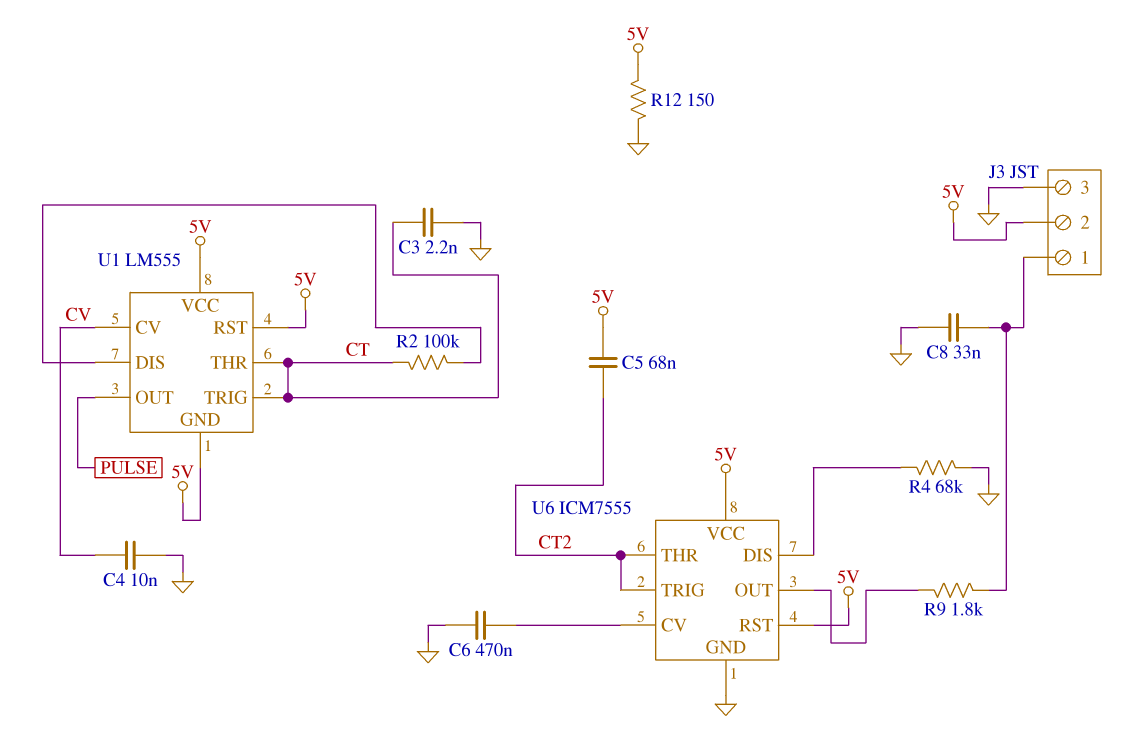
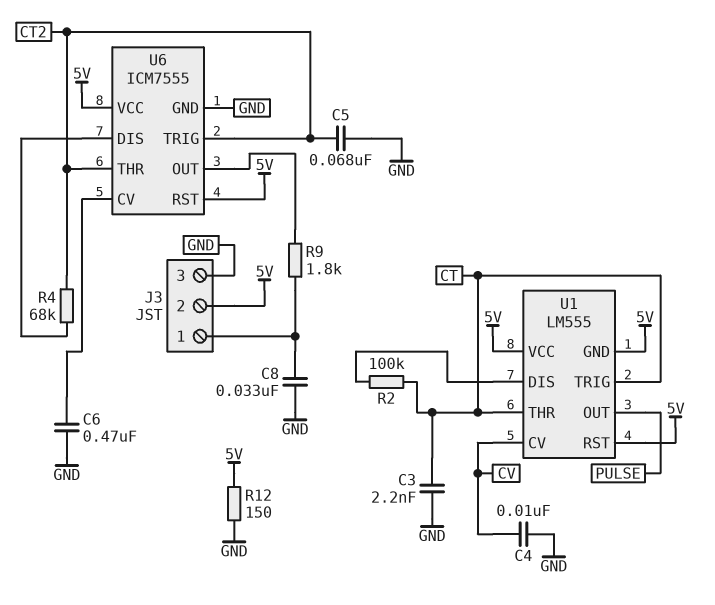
C5: 68nF (5V, CT2) -> 68nF (CT2, GND)
R4: 68k (GND, U6/DIS) -> 68k (CT2, U6/DIS)

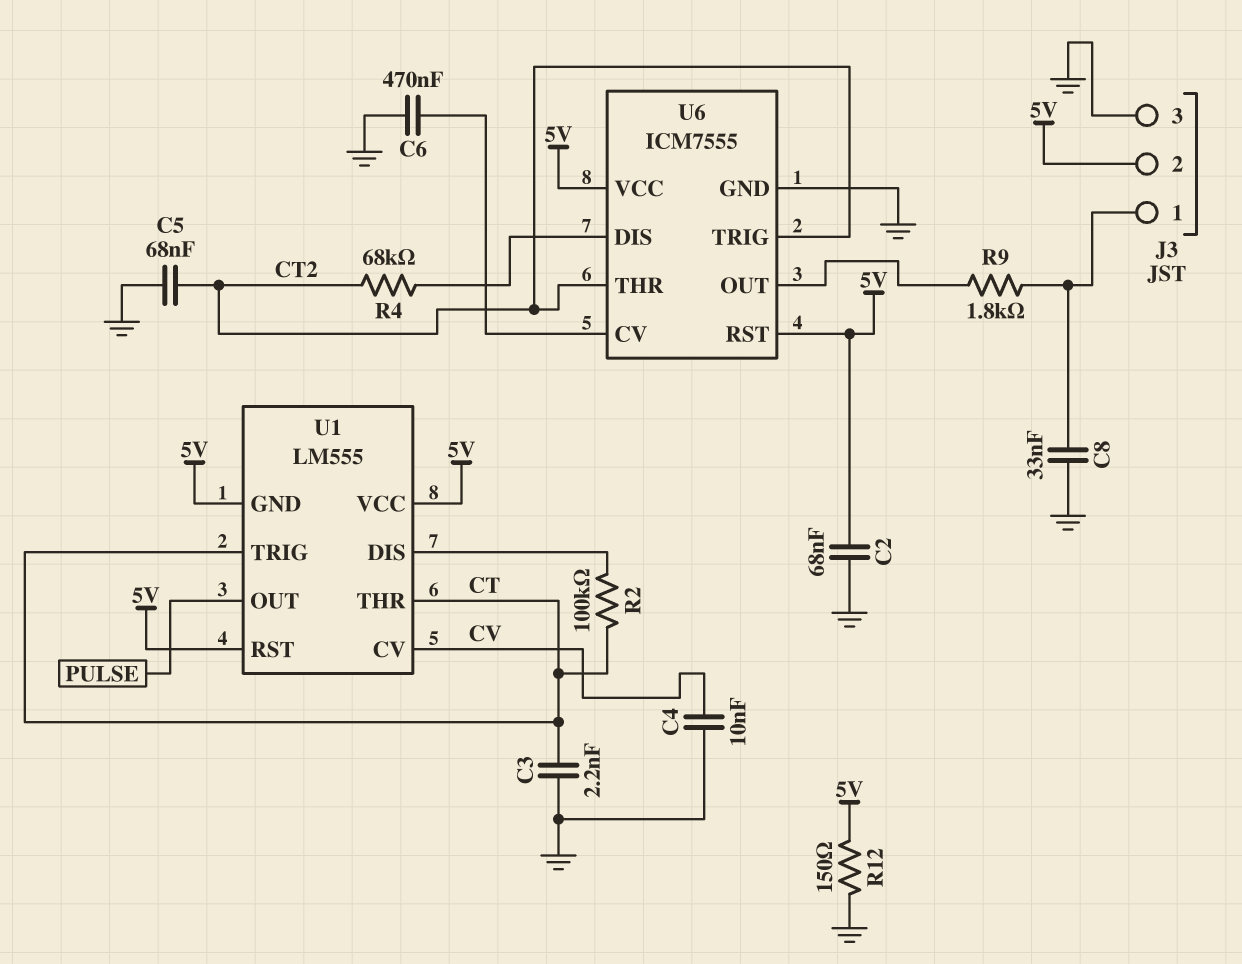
C2: none -> 68nF (5V, GND)

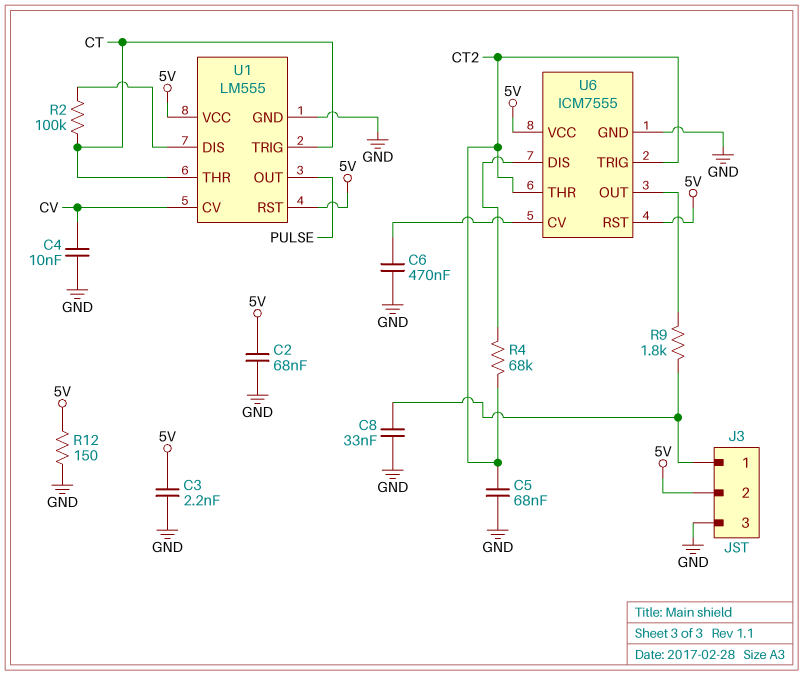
C3: 2.2nF (CT, GND) -> 2.2nF (5V, GND)
U1 pin GND: 5V -> GND

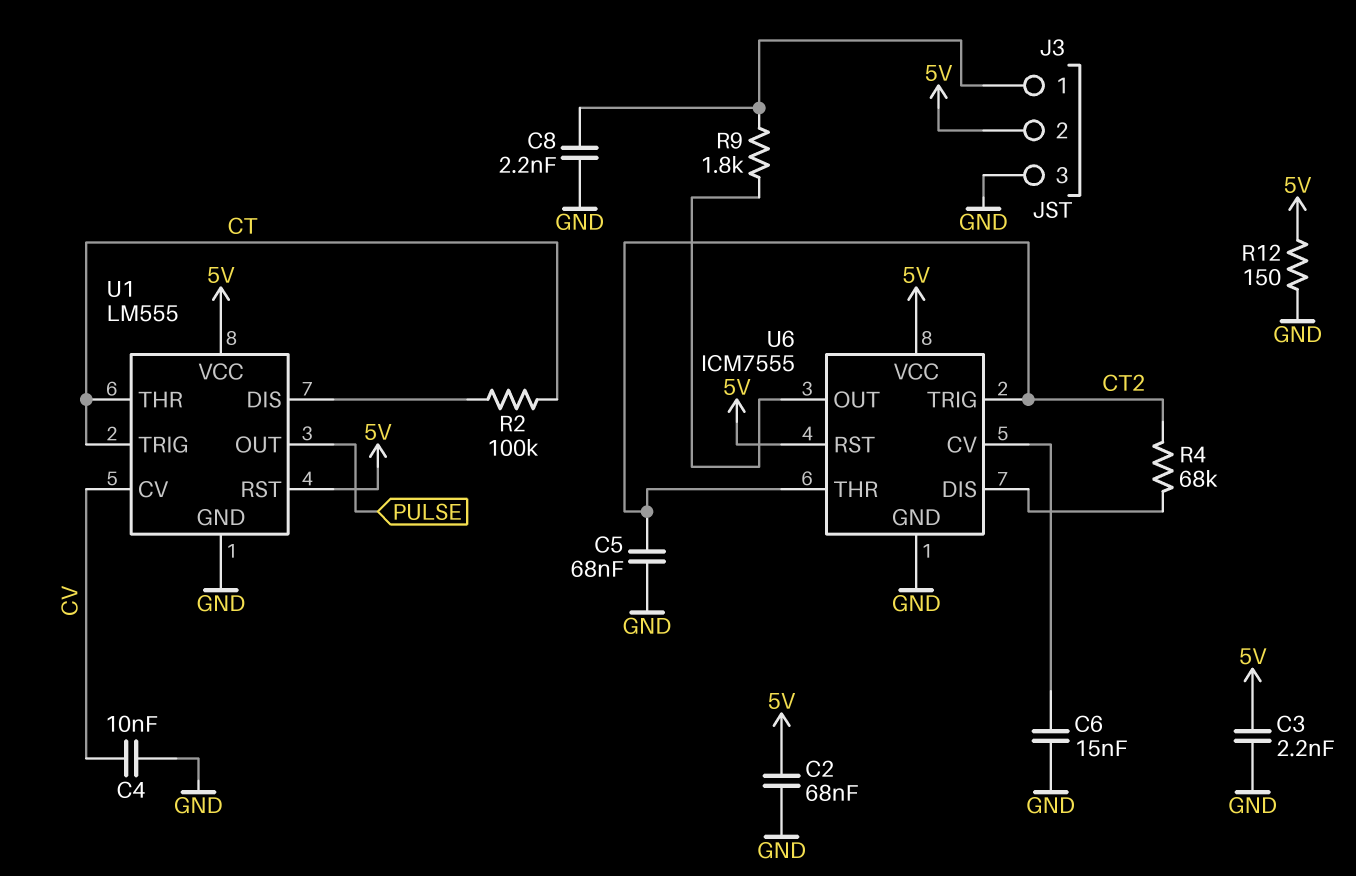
C6: 470nF (GND, U6/CV) -> 15nF (GND, U6/CV)
C8: 33nF (GND, J3/1) -> 2.2nF (GND, J3/1)

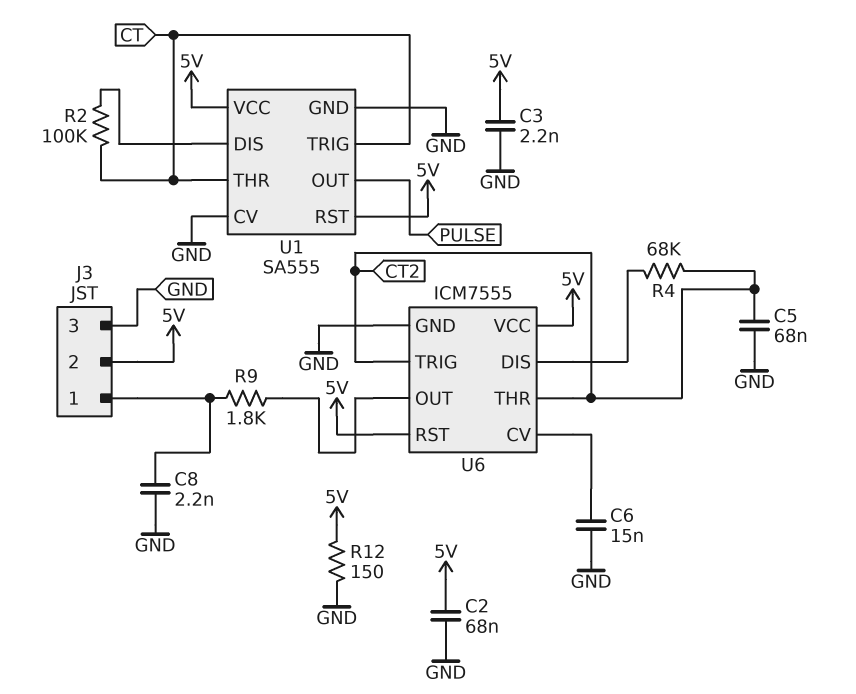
C4: 10nF (CV, GND) -> none
U1: LM555 -> SA555
U1 pin CV: CV -> GND

